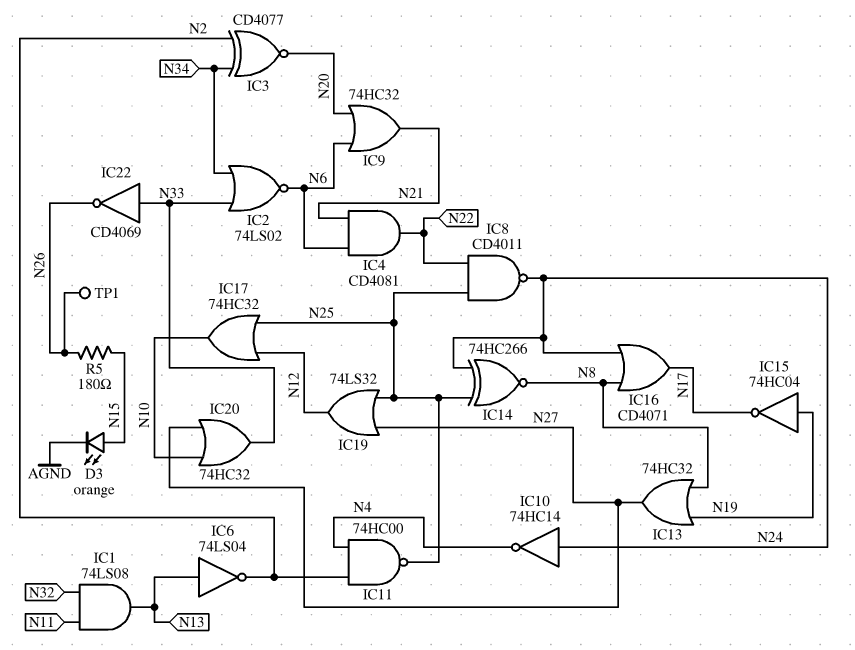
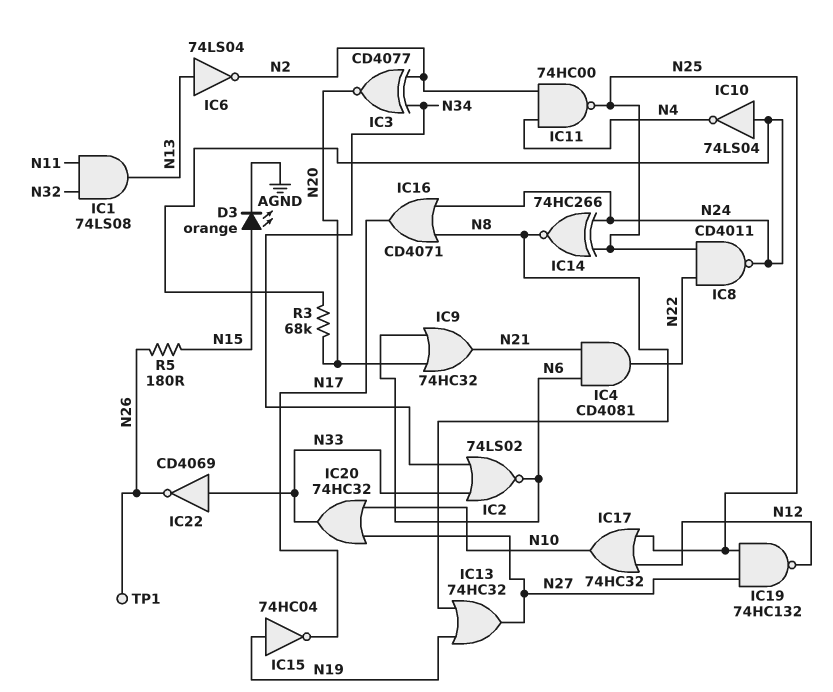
IC10: NOT 74HC14 (in N24, out N4) -> NOT 74LS04 (in N24, out N4)
IC19: OR 74LS32 (in N25, in N27, out N12) -> NAND 74HC132 (in N25, in N27, out N12)
R3: none -> 68k (N20, N24)

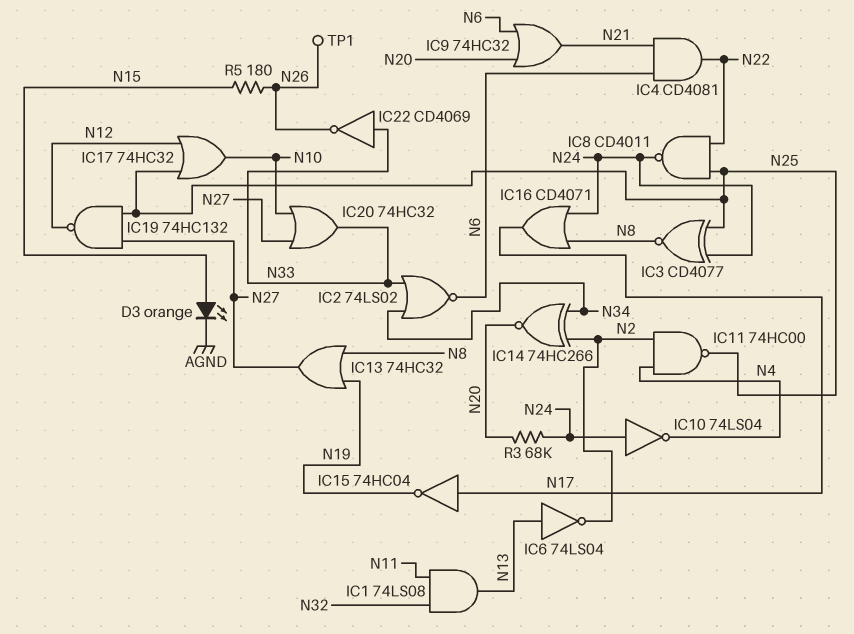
IC3: XNOR CD4077 (in N2, in N34, out N20) -> XNOR CD4077 (in N24, in N25, out N8)
IC14: XNOR 74HC266 (in N24, in N25, out N8) -> XNOR 74HC266 (in N2, in N34, out N20)
IC15: NOT 74HC04 (in N19, out N17) -> NOT 74HC04 (in N17, out N19)

